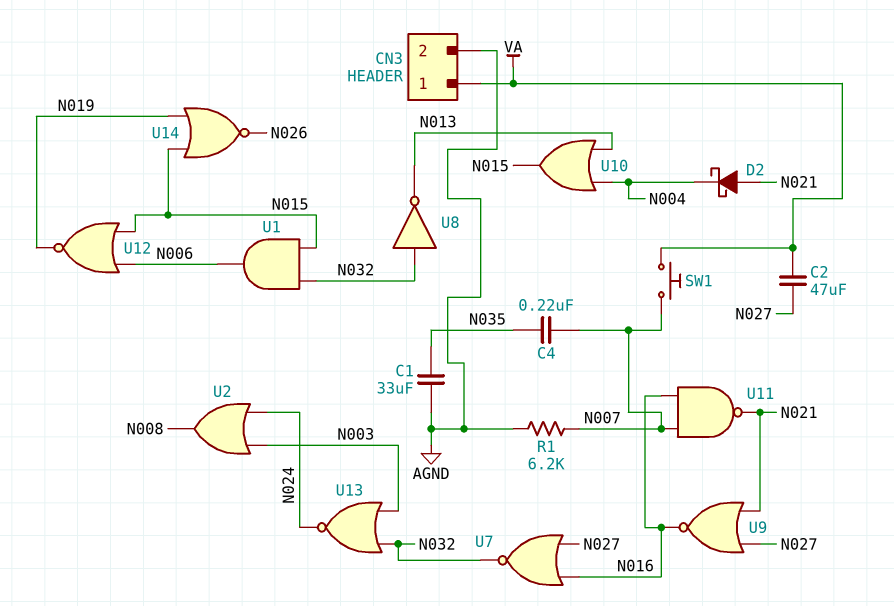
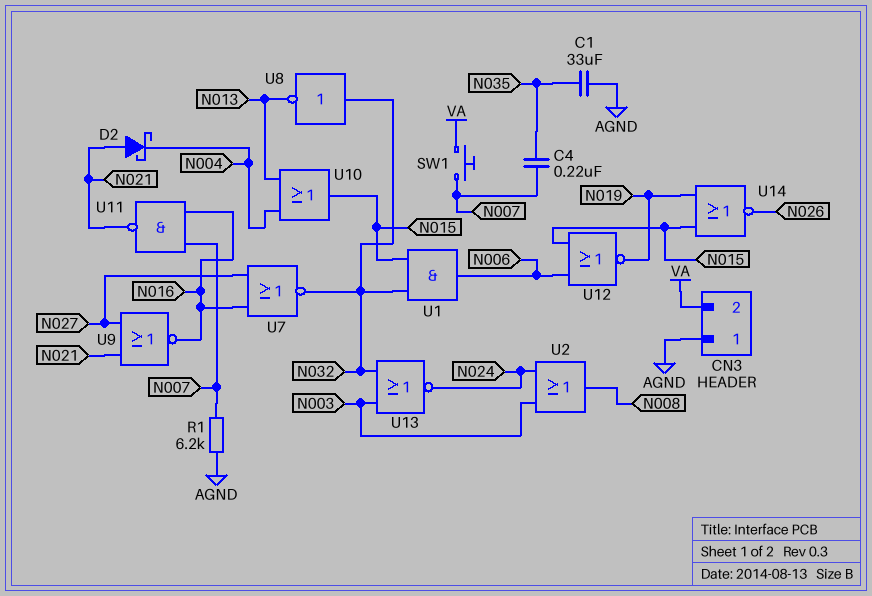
C2: 47uF (N027, VA) -> none
CN3 pin 1: VA -> AGND
CN3 pin 2: AGND -> VA

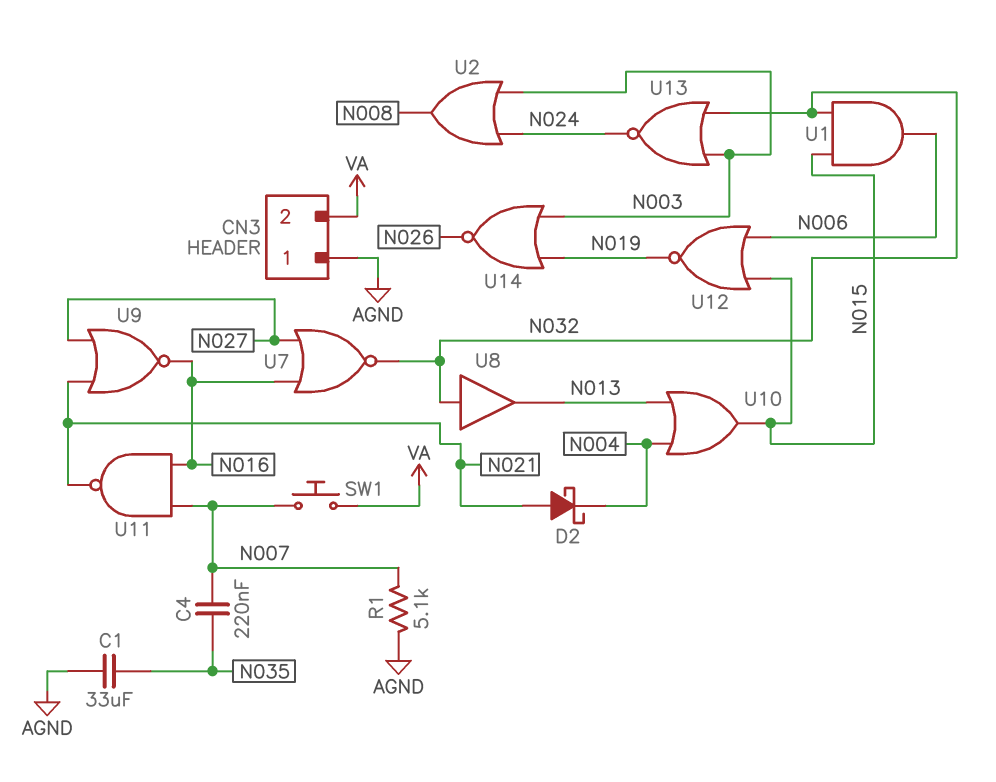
R1: 6.2k (AGND, N007) -> 5.1k (AGND, N007)
U8: NOT (in N032, out N013) -> buffer (in N032, out N013)
U14: NOR (in N015, in N019, out N026) -> NOR (in N003, in N019, out N026)

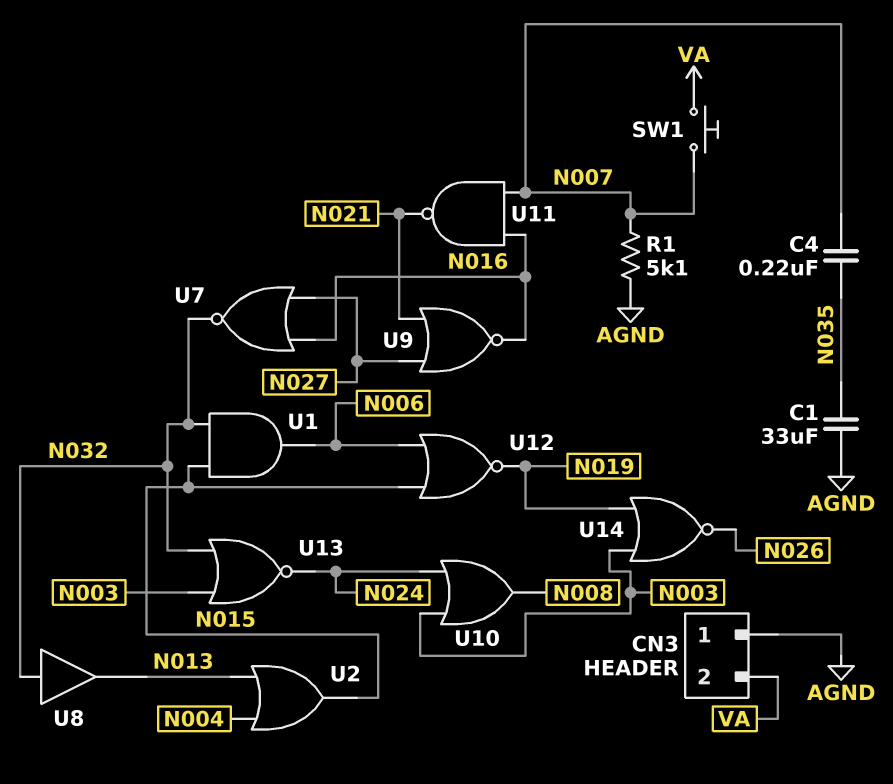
D2: schottky (A N021, K N004) -> none
U2: OR (in N003, in N024, out N008) -> OR (in N004, in N013, out N015)
U10: OR (in N004, in N013, out N015) -> OR (in N003, in N024, out N008)

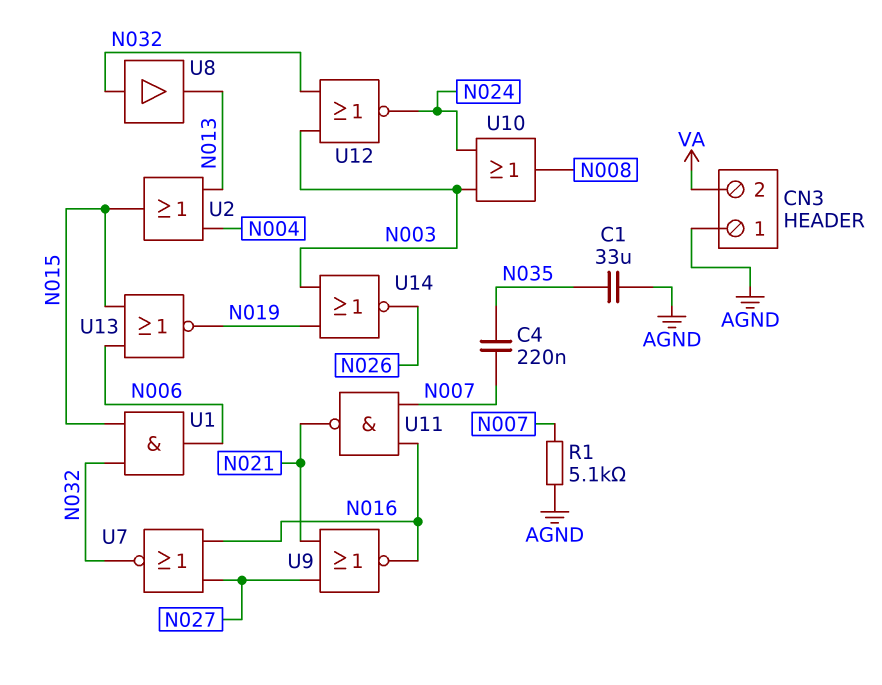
SW1: button (N007, VA) -> none
U12: NOR (in N006, in N015, out N019) -> NOR (in N003, in N032, out N024)
U13: NOR (in N003, in N032, out N024) -> NOR (in N006, in N015, out N019)

